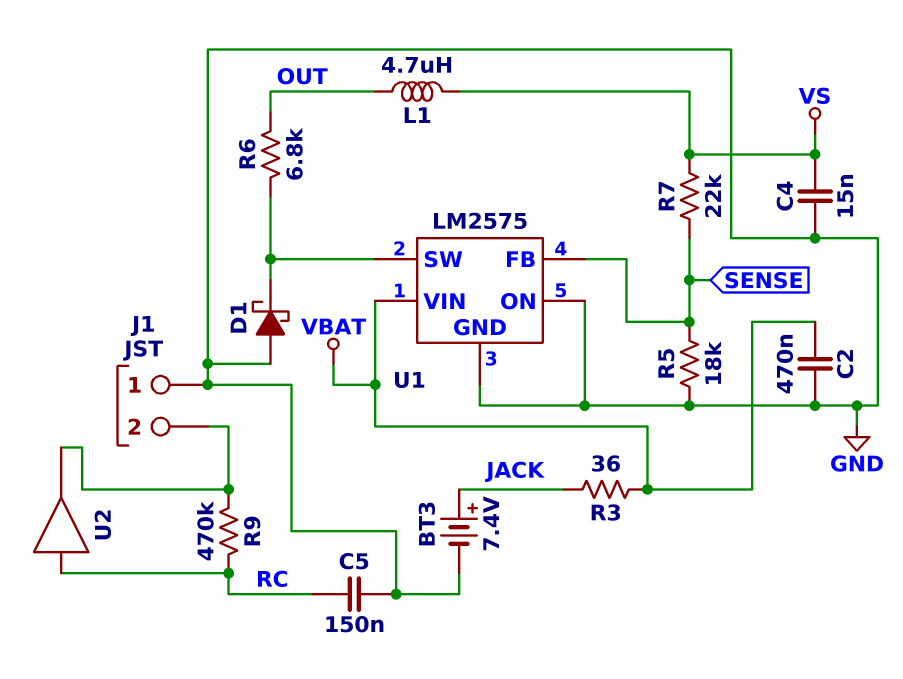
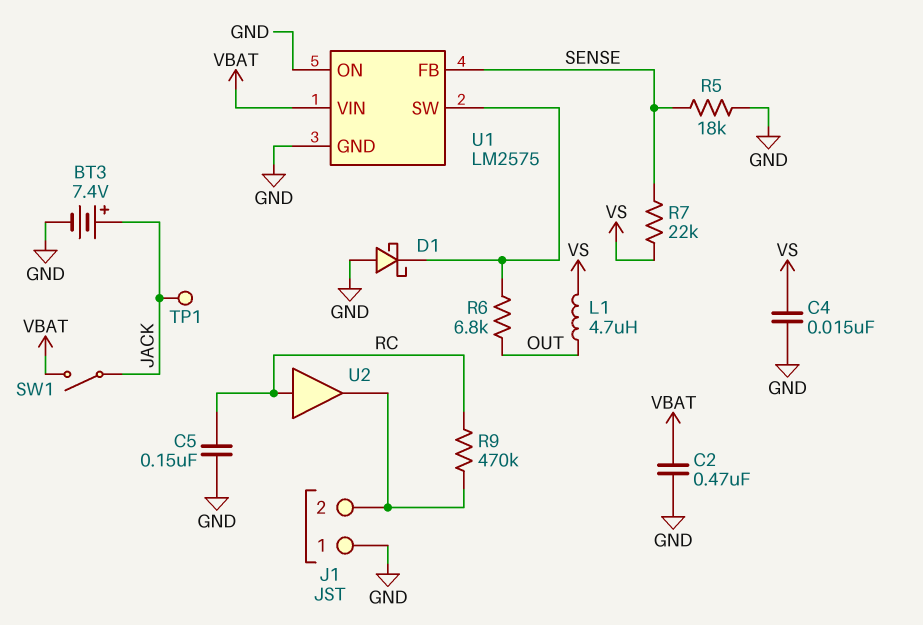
R3: 36 (JACK, VBAT) -> none
SW1: none -> switch (JACK, VBAT)
TP1: none -> test point (JACK)

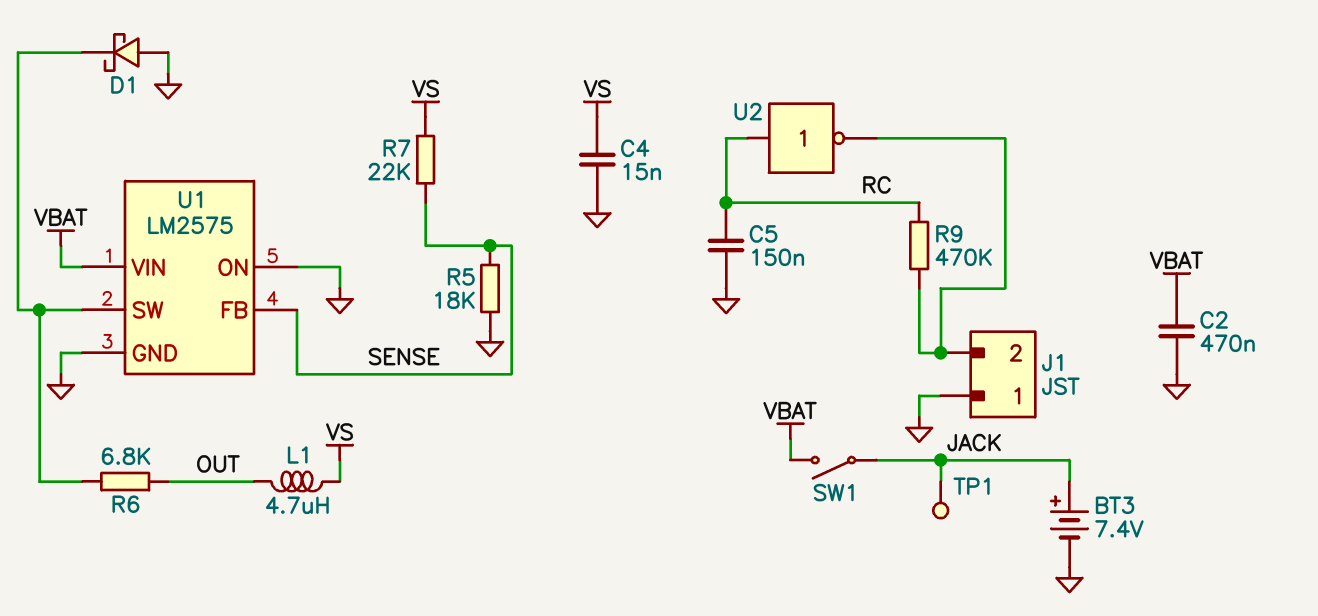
U2: buffer (in RC, out J1/2) -> NOT (in RC, out J1/2)

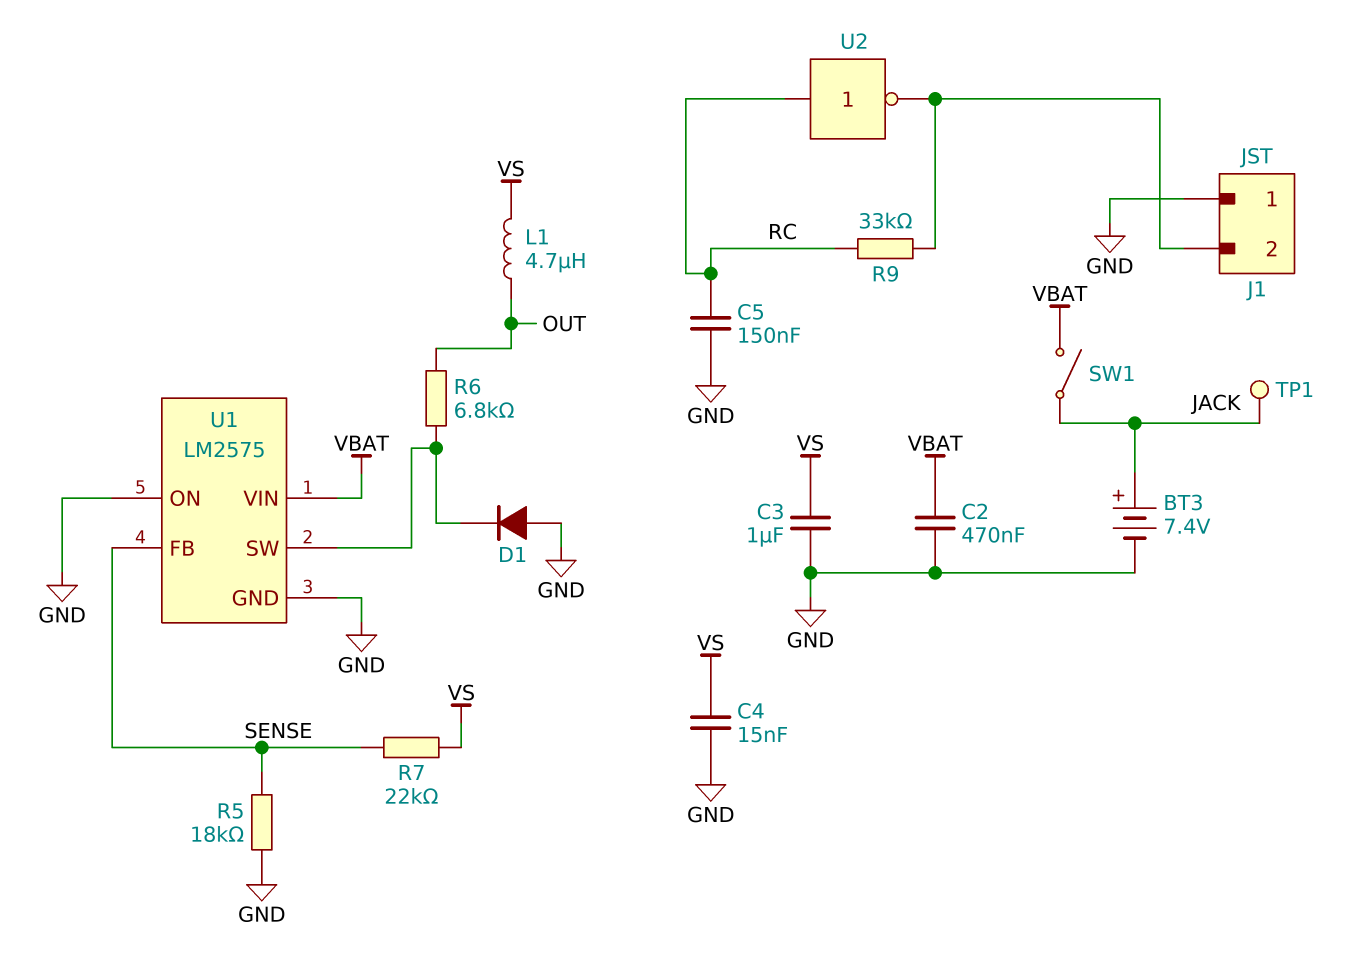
C3: none -> 1uF (GND, VS)
D1: schottky (A GND, K U1/SW) -> diode (A GND, K U1/SW)
R9: 470k (J1/2, RC) -> 33k (J1/2, RC)

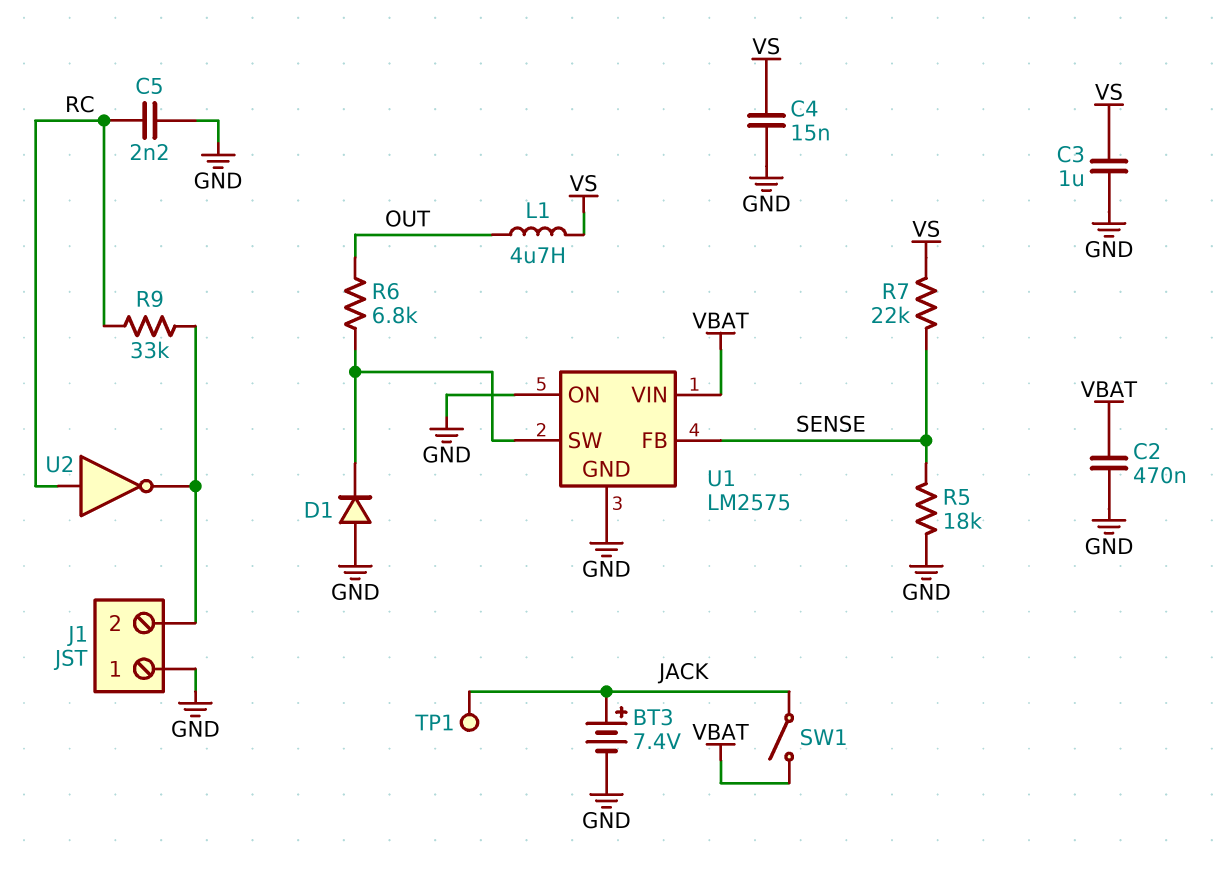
C5: 150nF (GND, RC) -> 2.2nF (GND, RC)

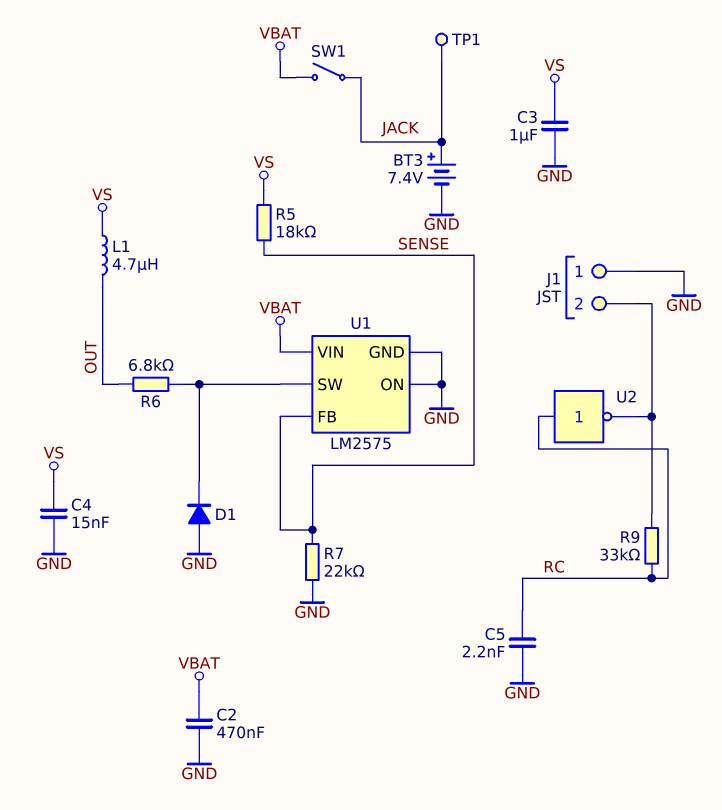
R5: 18k (GND, SENSE) -> 18k (SENSE, VS)
R7: 22k (SENSE, VS) -> 22k (GND, SENSE)

